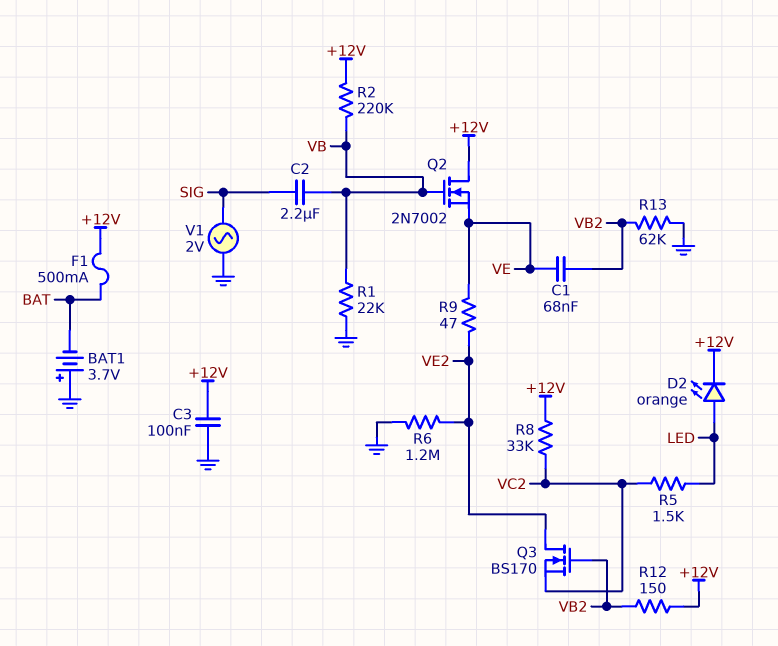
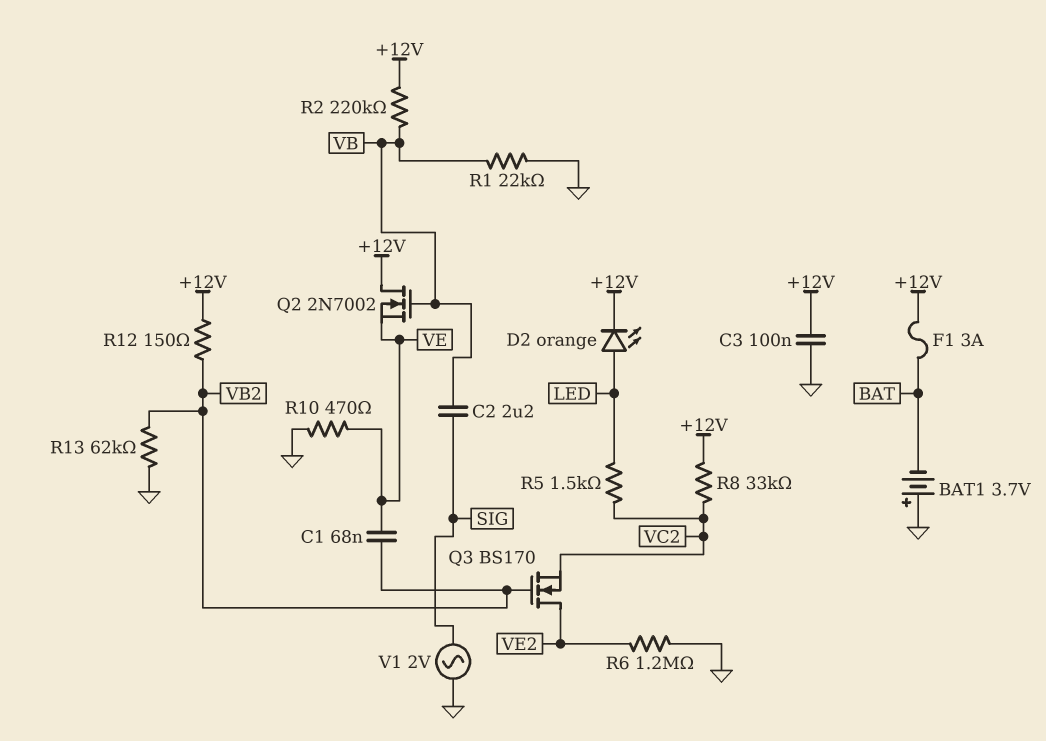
F1: 500mA (+12V, BAT) -> 3A (+12V, BAT)
R9: 47 (VE, VE2) -> none
R10: none -> 470 (GND, VE)

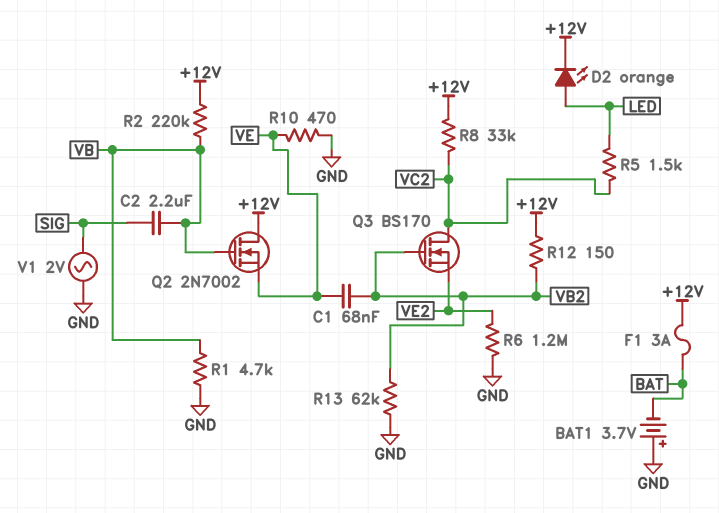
C3: 100nF (+12V, GND) -> none
Q3: NMOS BS170 (G VB2, D VE2, S VC2) -> NMOS BS170 (G VB2, D VC2, S VE2)
R1: 22k (GND, VB) -> 4.7k (GND, VB)

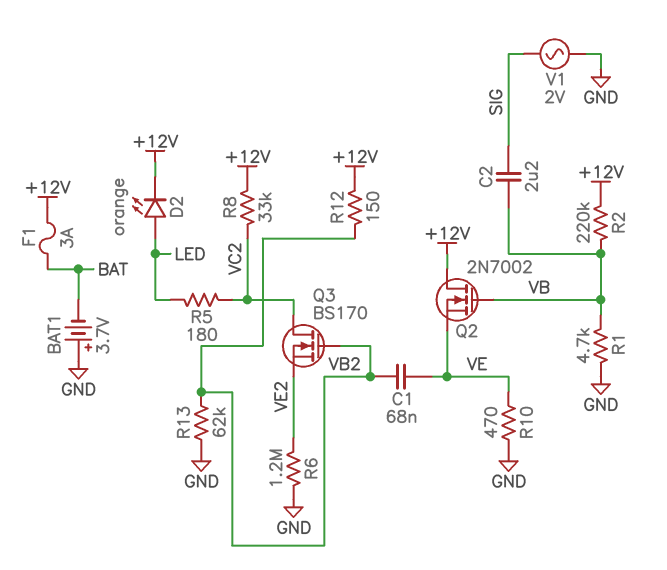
R5: 1.5k (LED, VC2) -> 180 (LED, VC2)

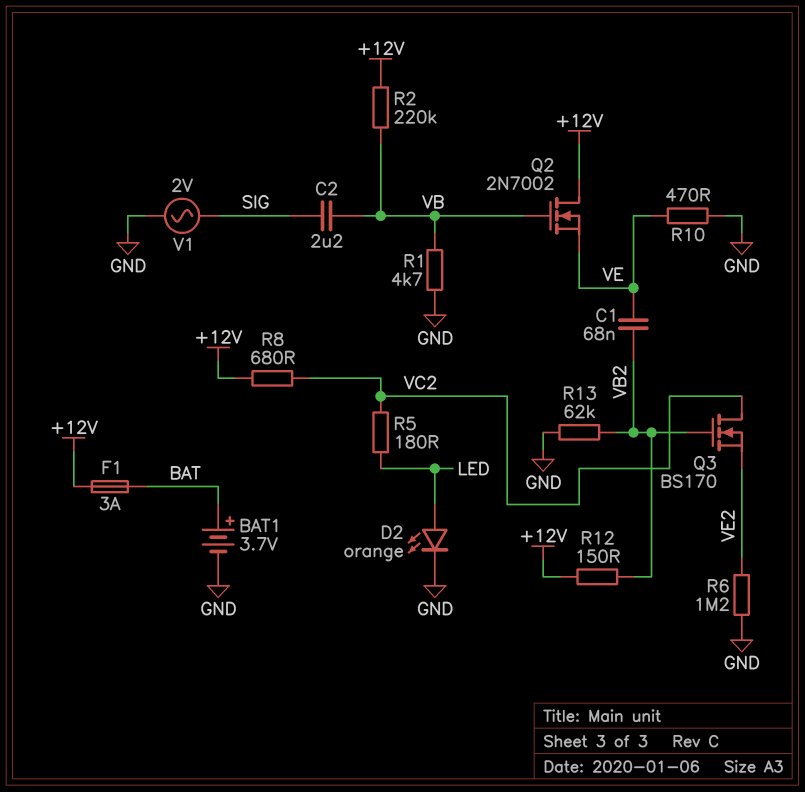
BAT1: 3.7V (plus GND, minus BAT) -> 3.7V (plus BAT, minus GND)
D2: LED orange (A LED, K +12V) -> LED orange (A LED, K GND)
R8: 33k (+12V, VC2) -> 680 (+12V, VC2)

